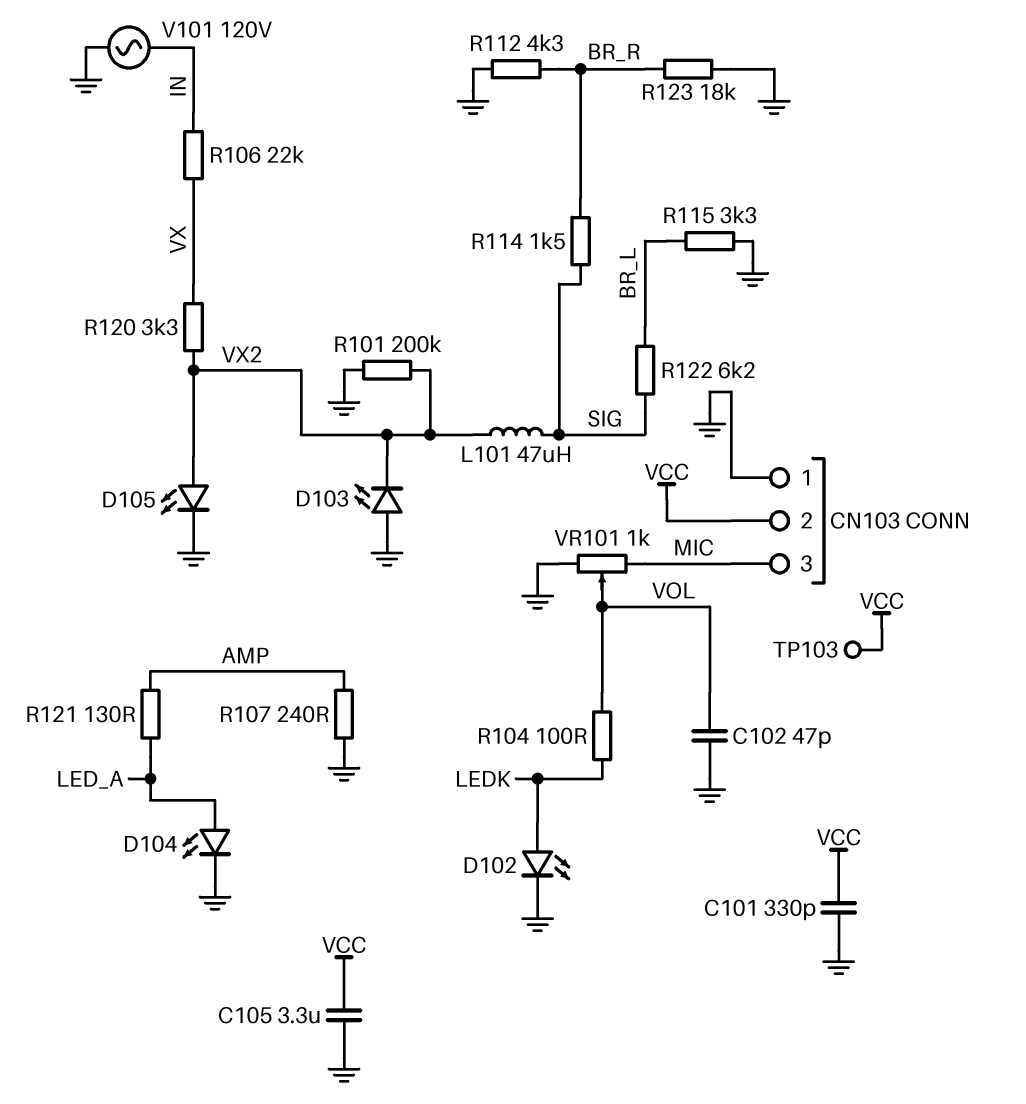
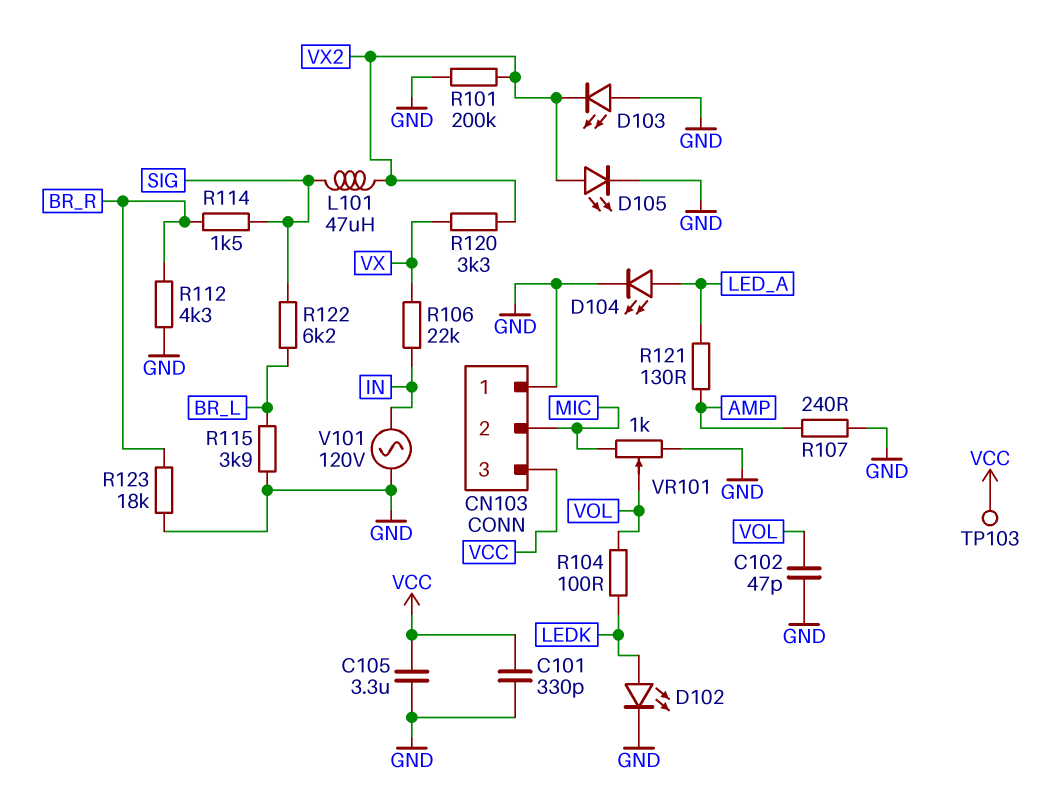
CN103 pin 2: VCC -> MIC
CN103 pin 3: MIC -> VCC
R115: 3.3k (BR_L, GND) -> 3.9k (BR_L, GND)

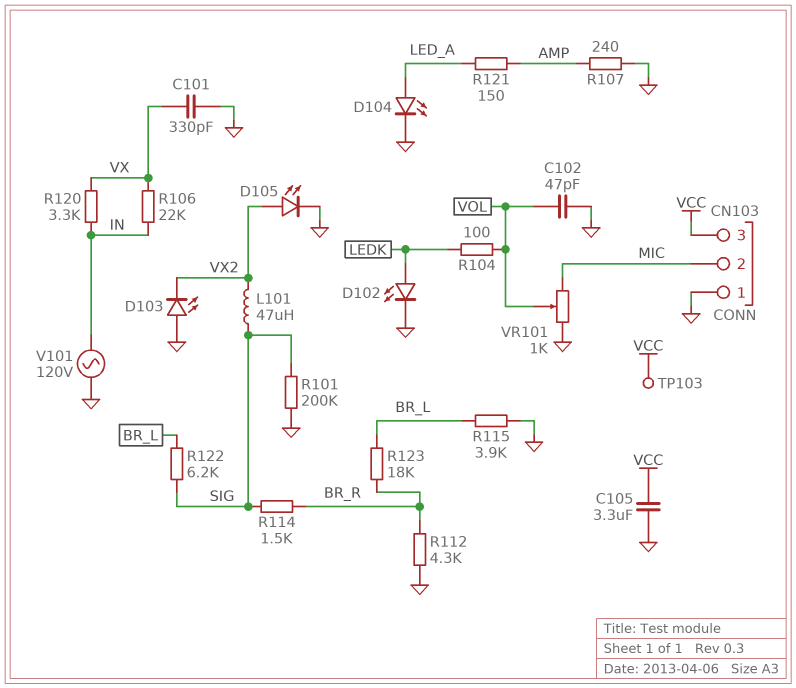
C101: 330pF (GND, VCC) -> 330pF (GND, VX)
R101: 200k (GND, VX2) -> 200k (GND, SIG)
R120: 3.3k (VX, VX2) -> 3.3k (IN, VX)
R121: 130 (AMP, LED_A) -> 150 (AMP, LED_A)
R123: 18k (BR_R, GND) -> 18k (BR_L, BR_R)

